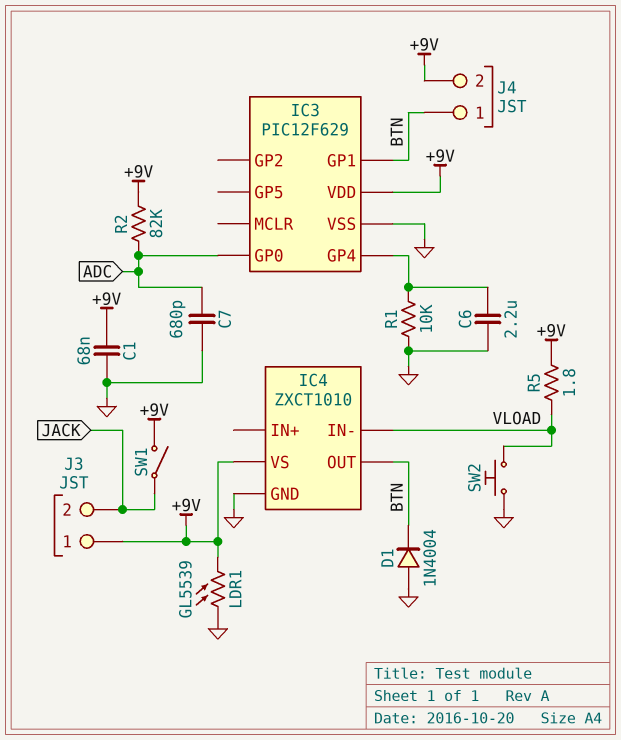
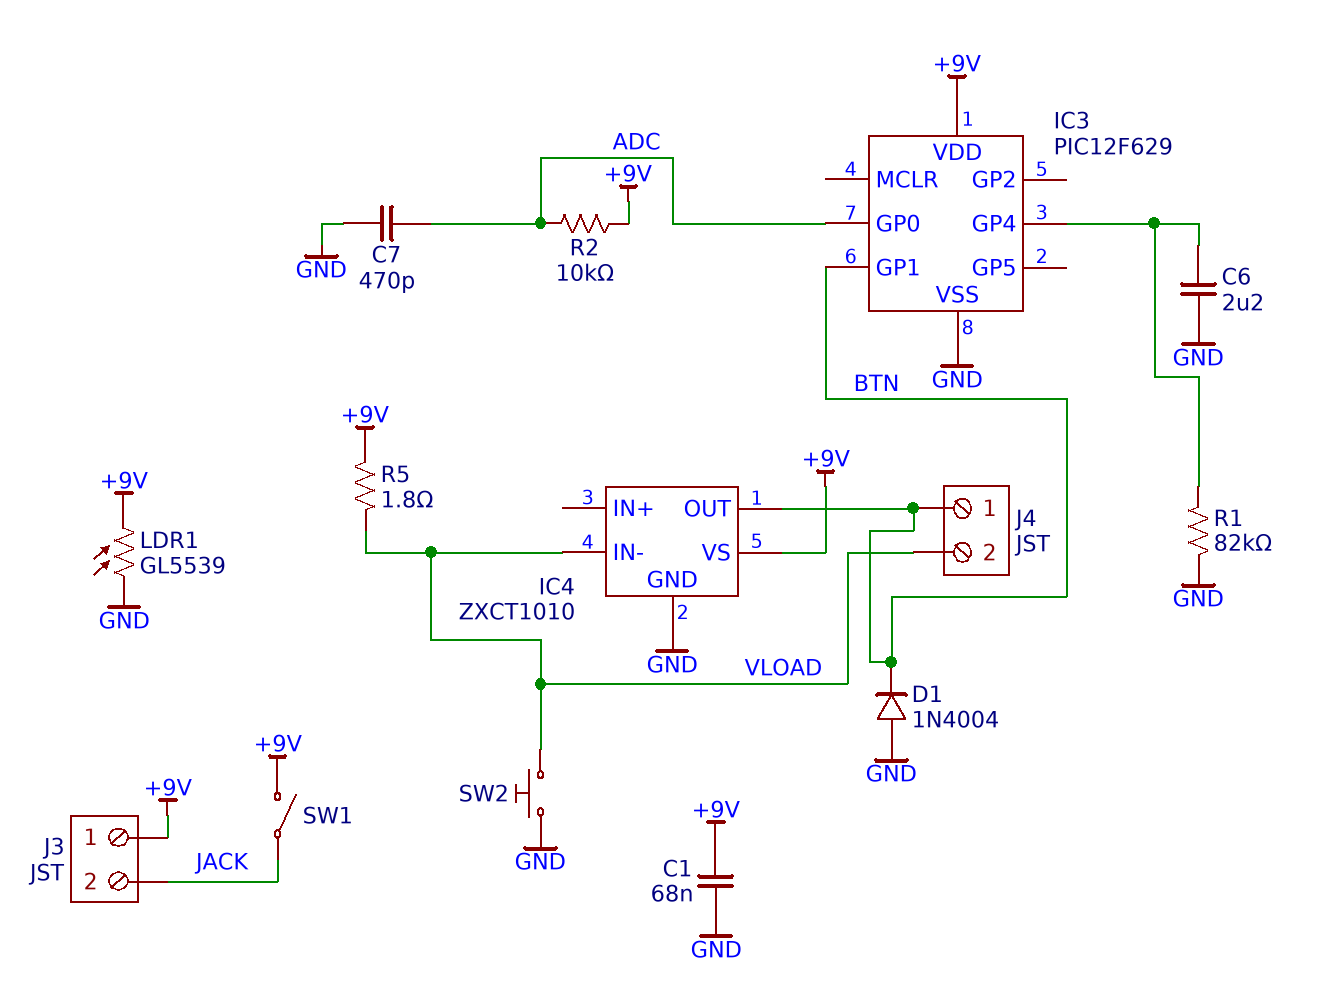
C7: 680pF (ADC, GND) -> 470pF (ADC, GND)
J4 pin 2: +9V -> VLOAD
R1: 10k (GND, IC3/GP4) -> 82k (GND, IC3/GP4)
R2: 82k (+9V, ADC) -> 10k (+9V, ADC)

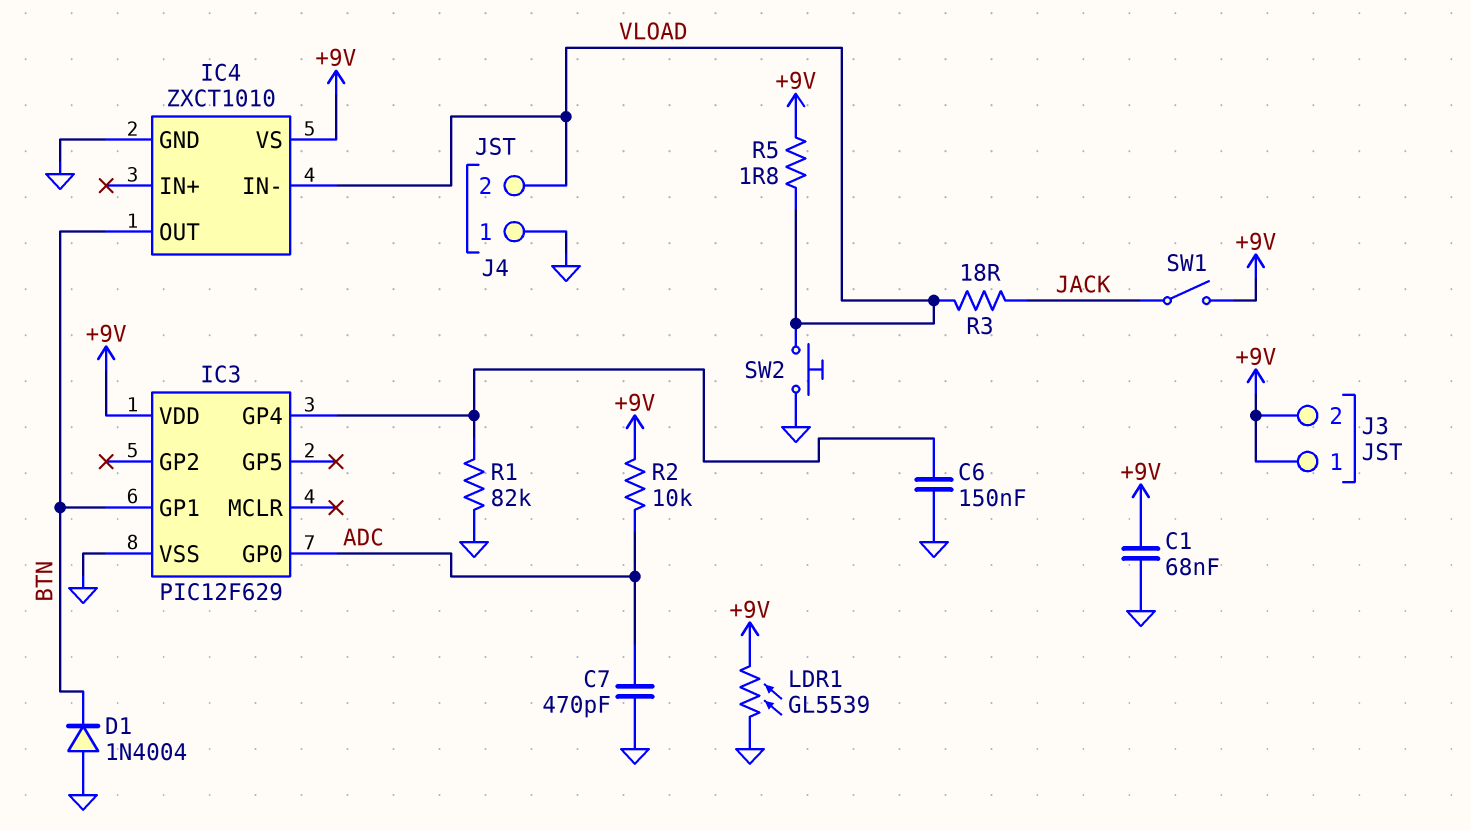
C6: 2.2uF (GND, IC3/GP4) -> 150nF (GND, IC3/GP4)
J3 pin 2: JACK -> +9V
J4 pin 1: BTN -> GND
R3: none -> 18 (JACK, VLOAD)

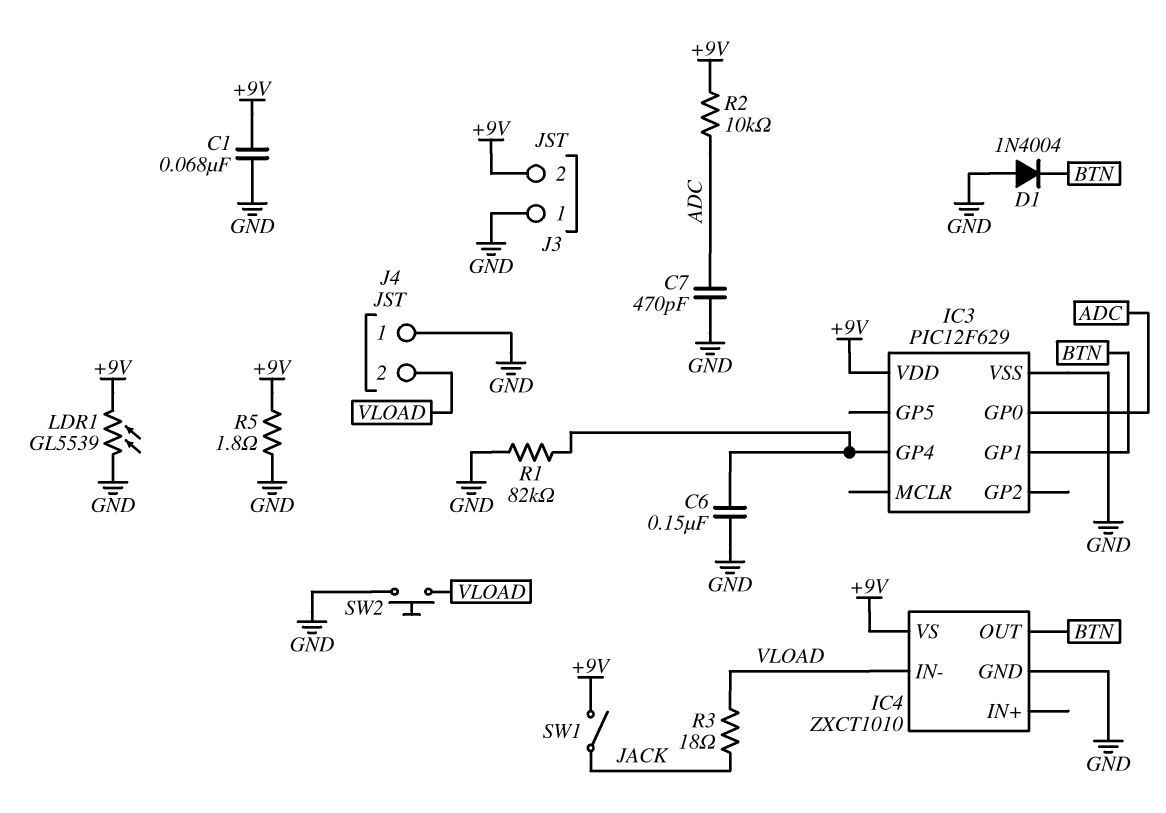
J3 pin 1: +9V -> GND
R5: 1.8 (+9V, VLOAD) -> 1.8 (+9V, GND)

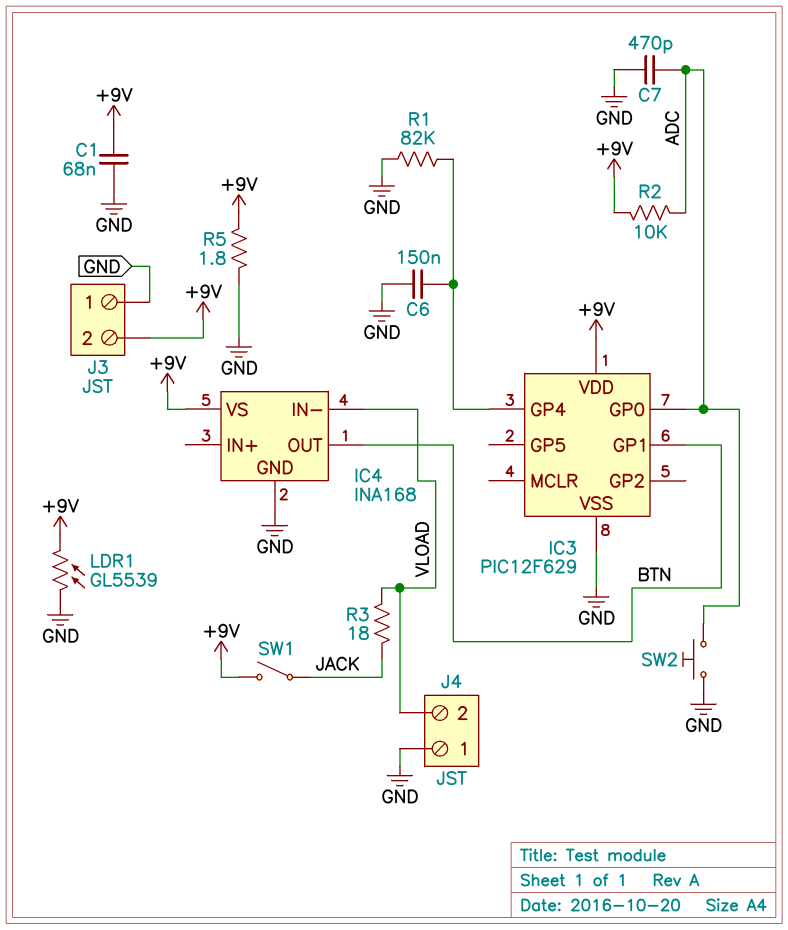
D1: diode 1N4004 (A GND, K BTN) -> none
IC4: ZXCT1010 -> INA168
SW2: button (GND, VLOAD) -> button (ADC, GND)

